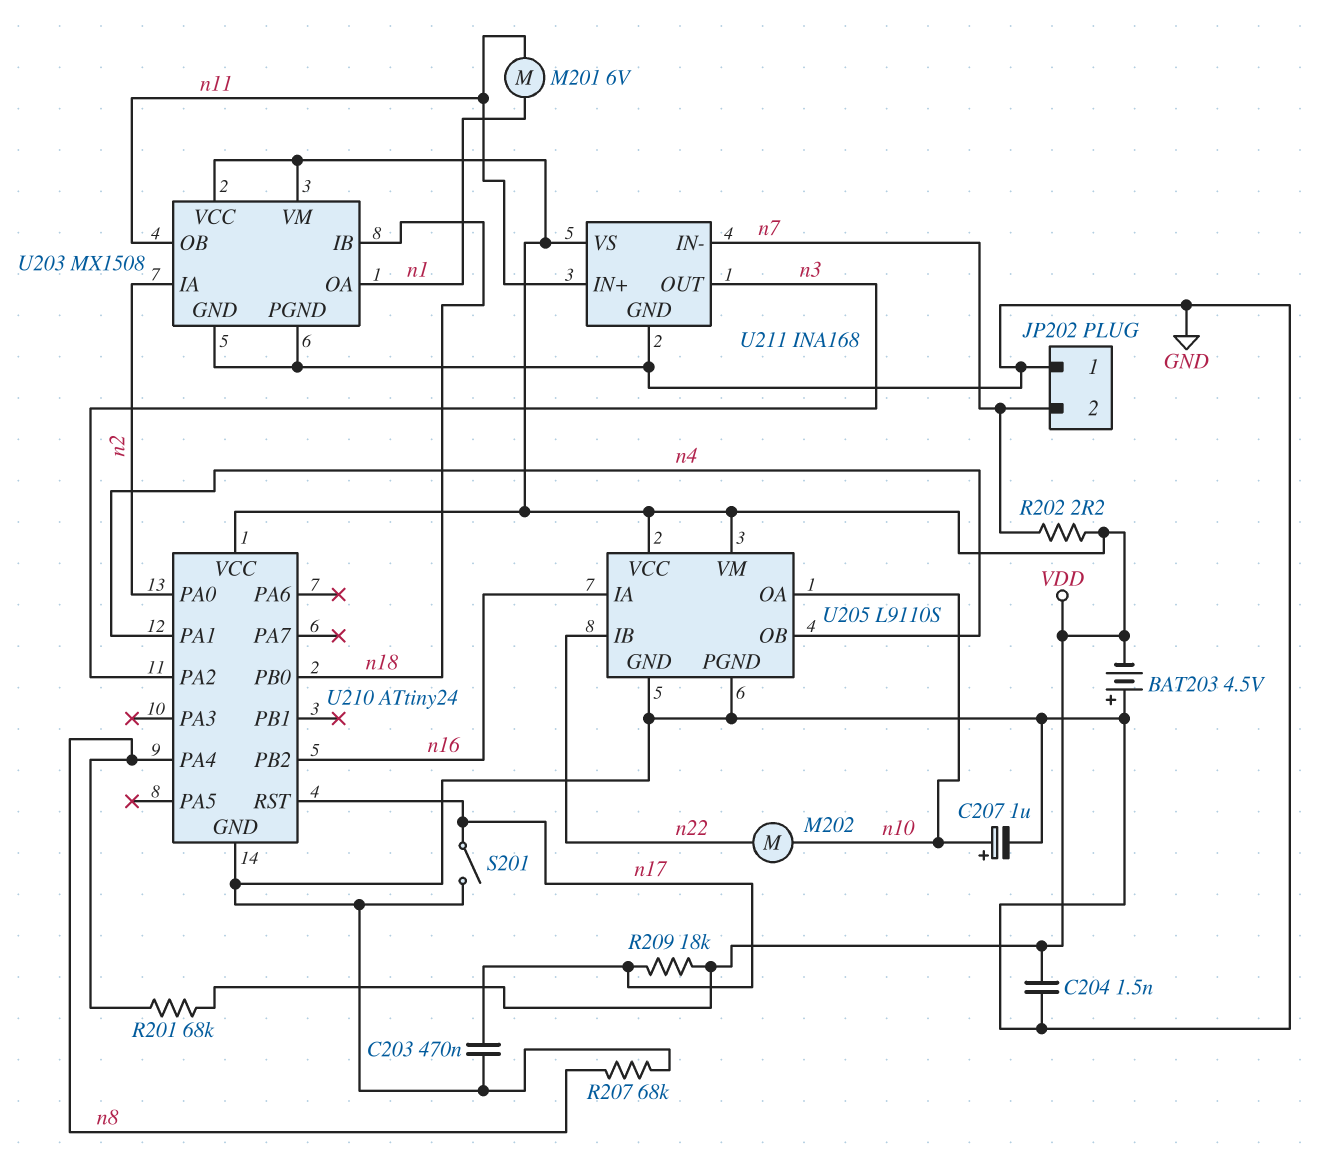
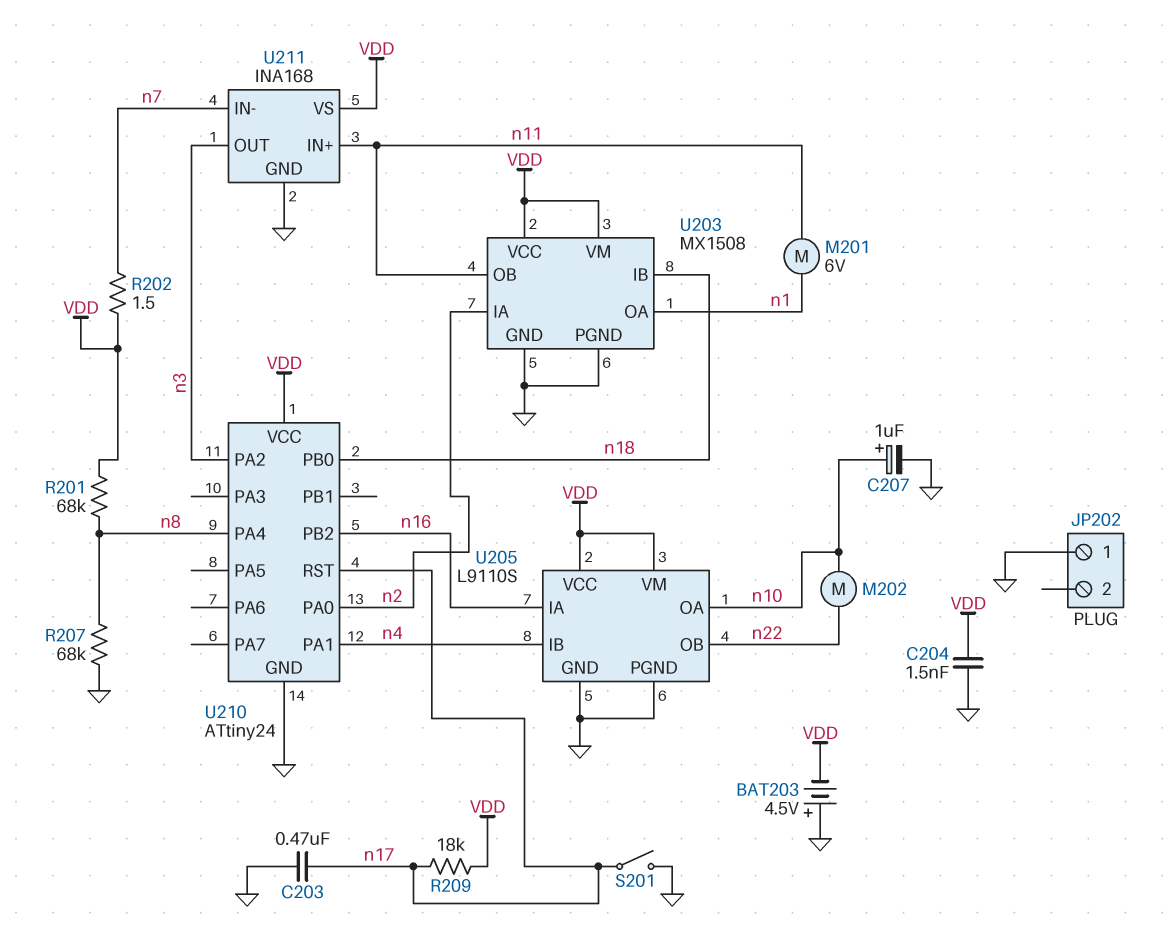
JP202 pin 2: n7 -> none
R202: 2.2 (VDD, n7) -> 1.5 (VDD, n7)
U205 pin IB: n22 -> n4
U205 pin OB: n4 -> n22

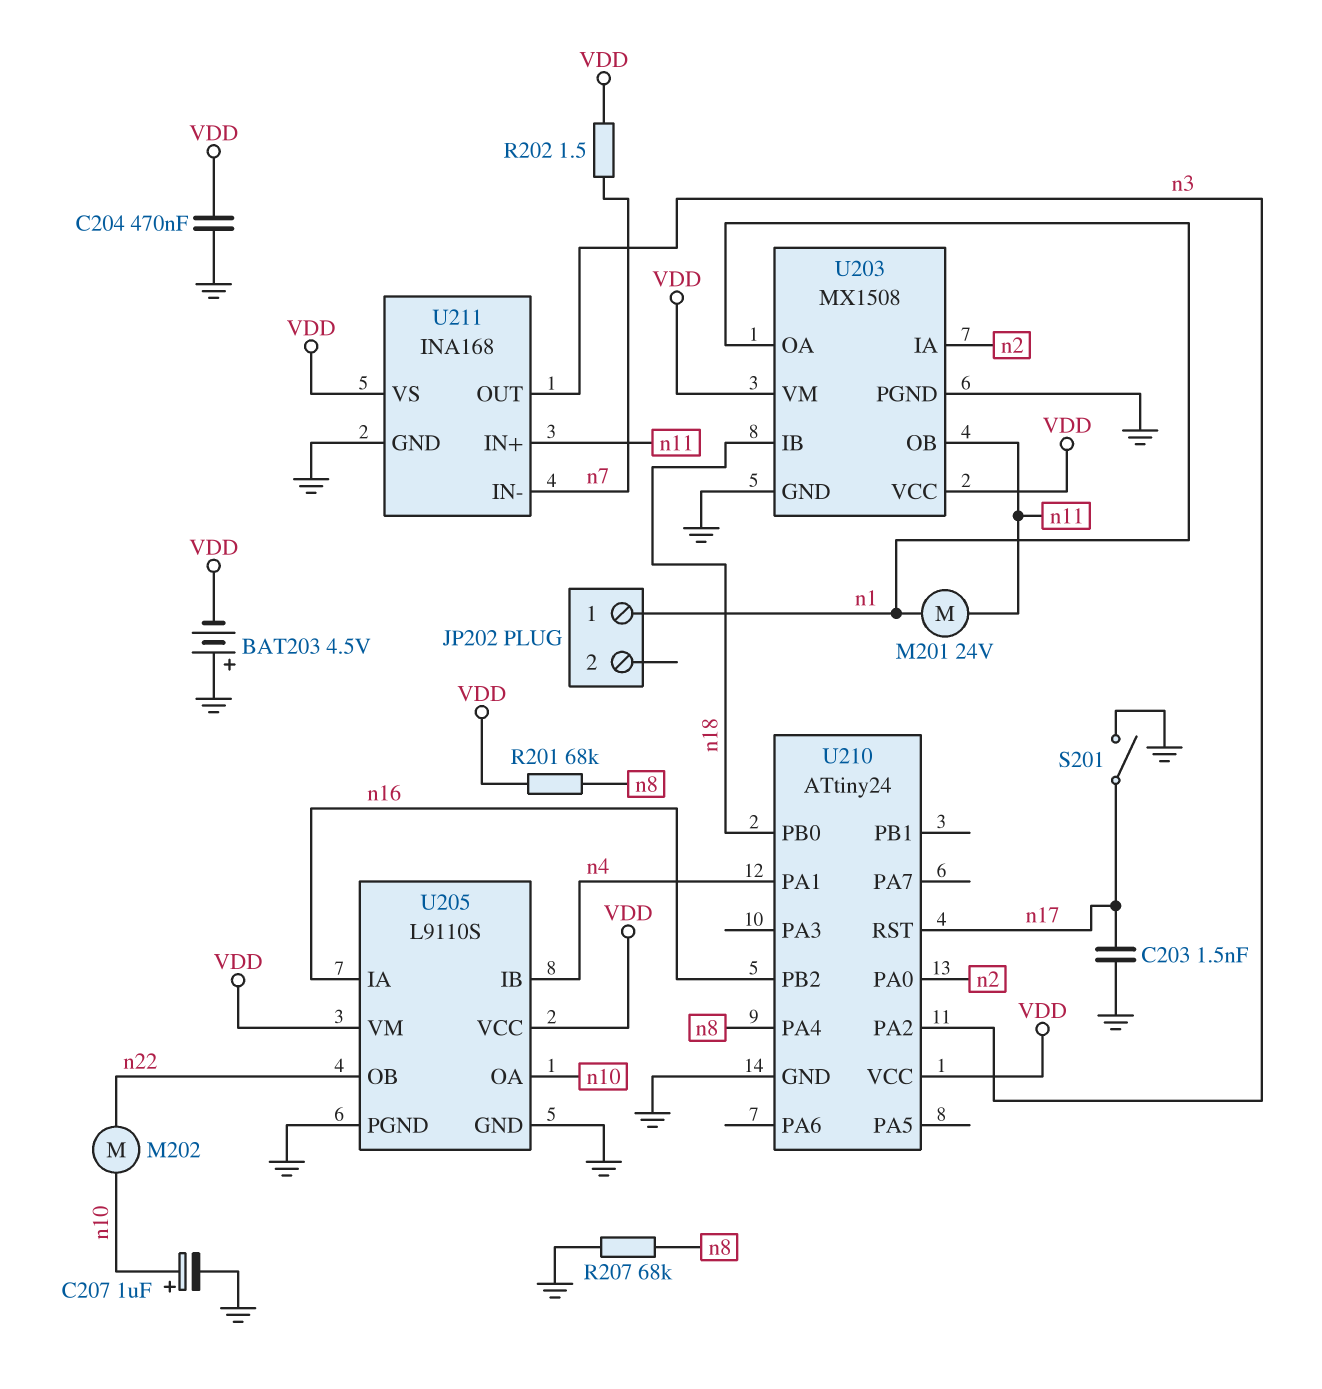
C203: 470nF (GND, n17) -> 1.5nF (GND, n17)
C204: 1.5nF (GND, VDD) -> 470nF (GND, VDD)
JP202 pin 1: GND -> n1
M201: motor 6V (n1, n11) -> motor 24V (n1, n11)
R209: 18k (VDD, n17) -> none

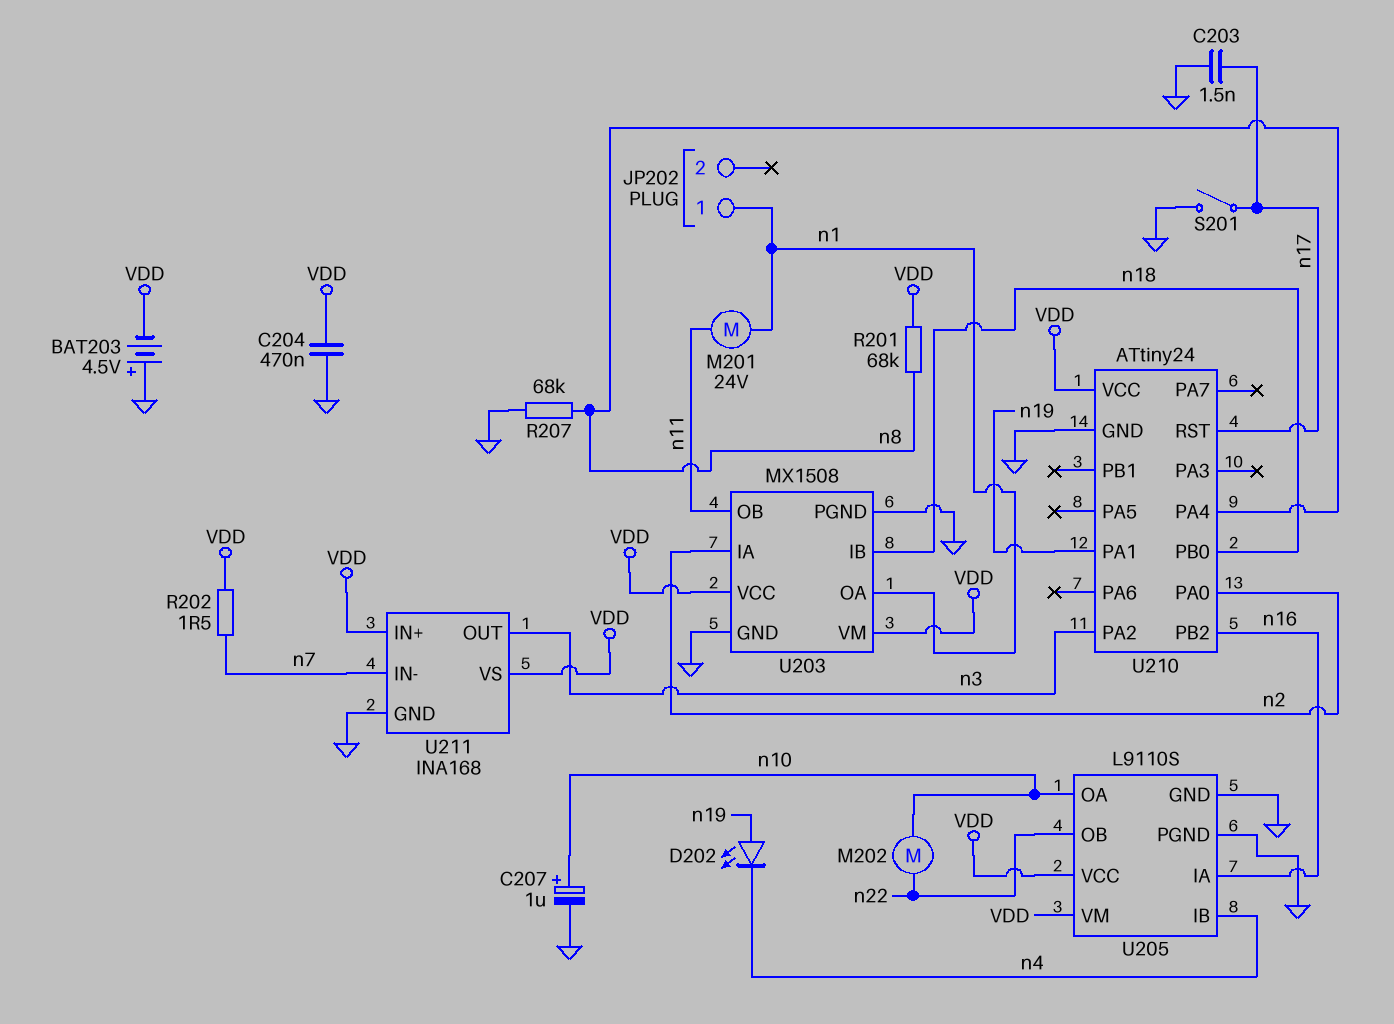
D202: none -> LED (A n19, K n4)
U210 pin PA1: n4 -> n19
U211 pin IN+: n11 -> VDD

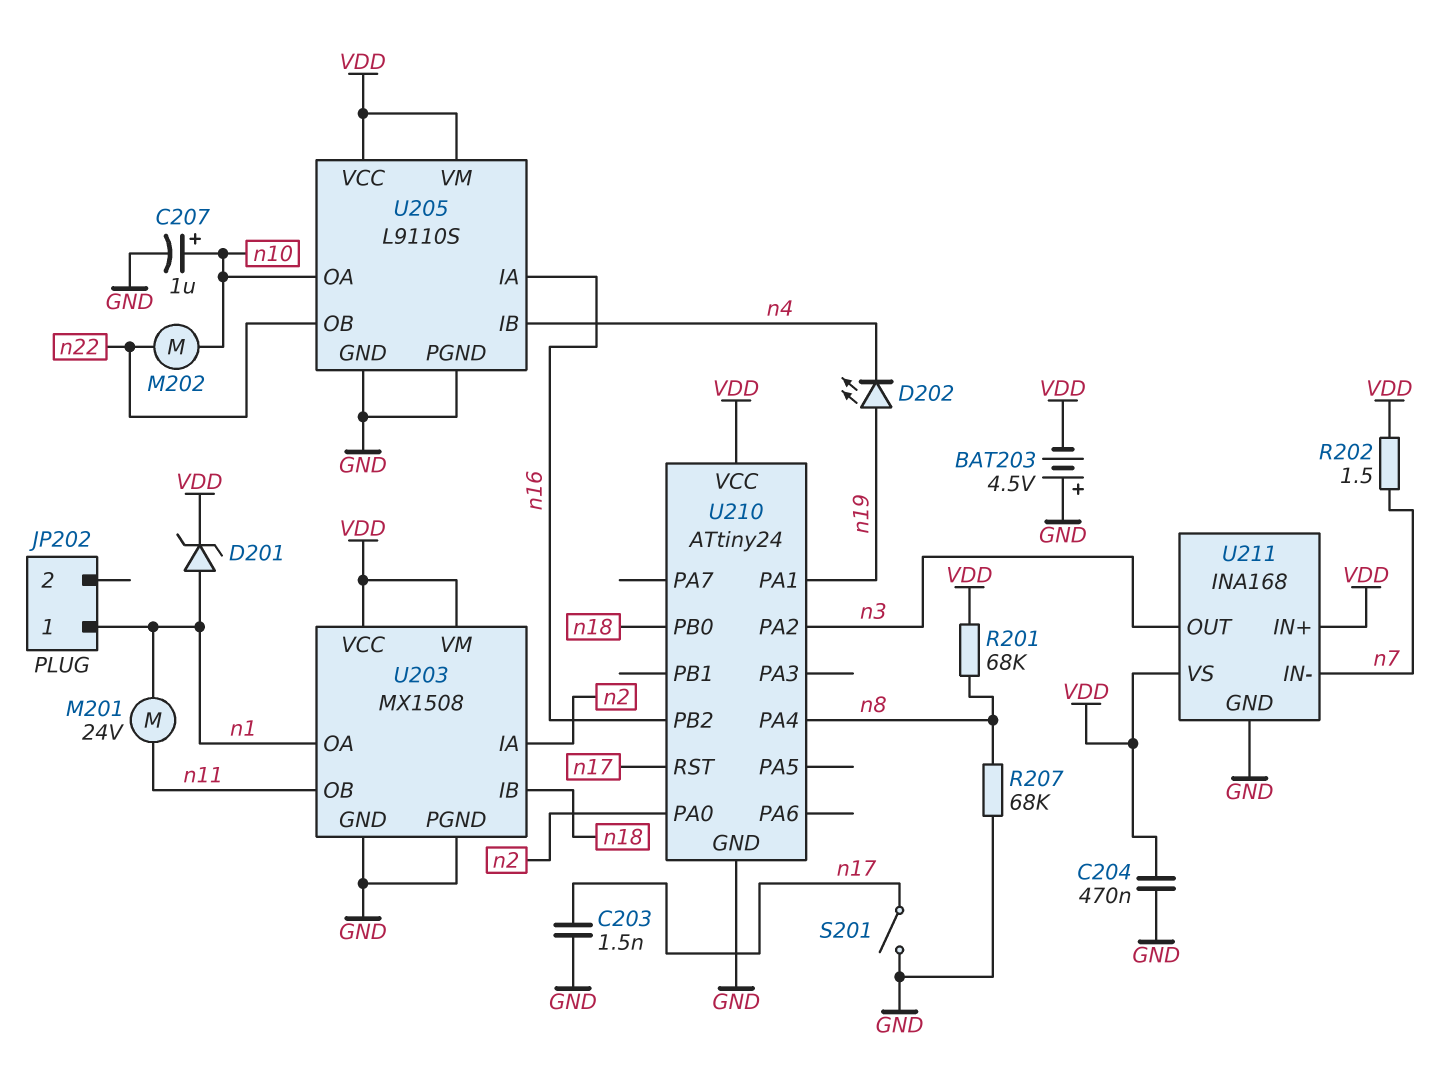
D201: none -> zener (A n1, K VDD)

